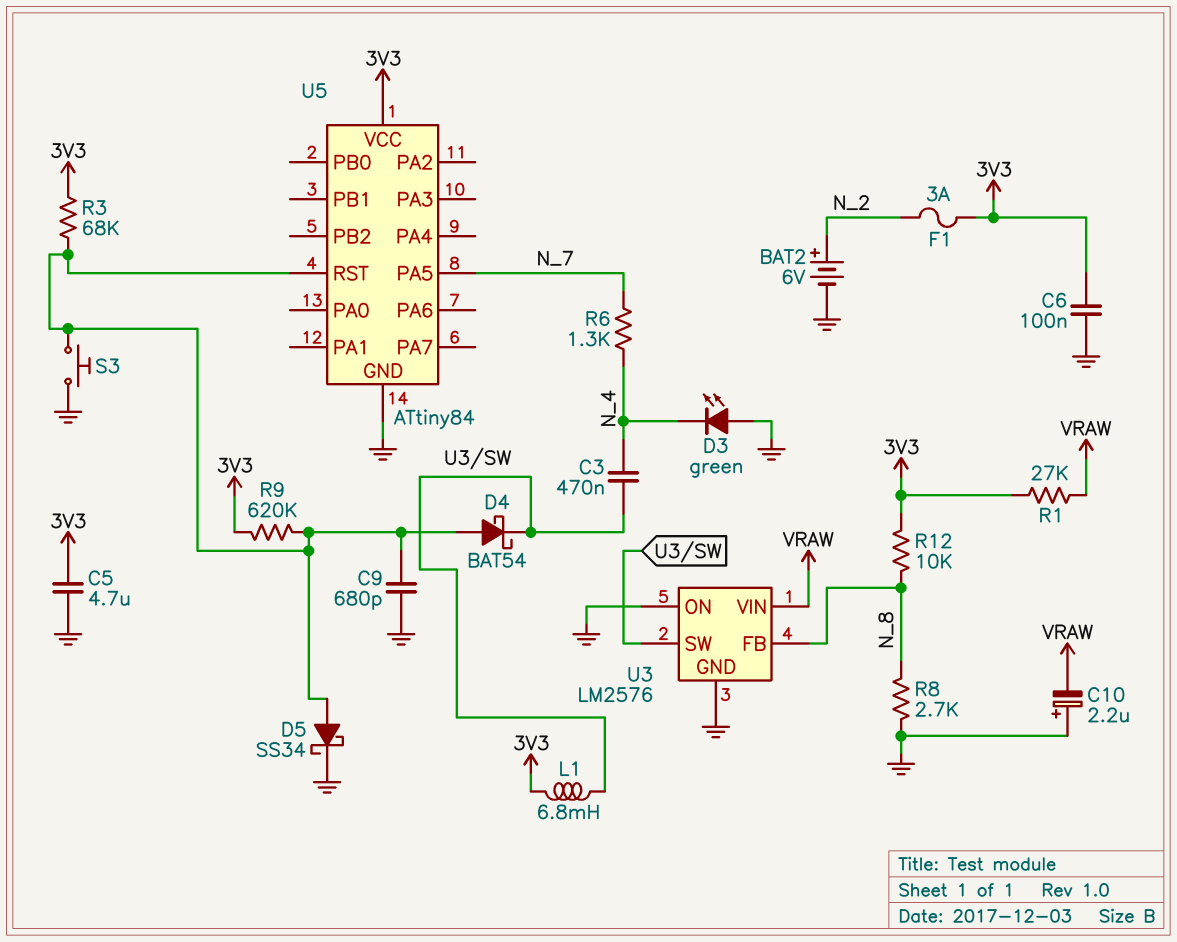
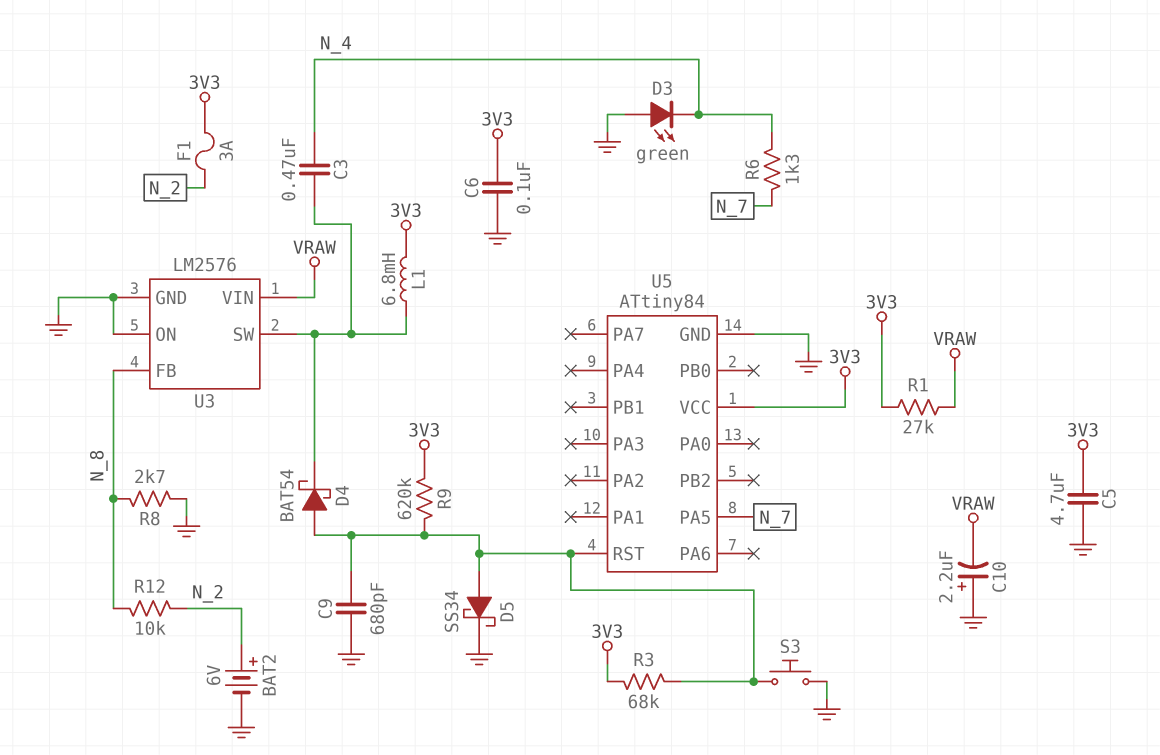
R12: 10k (3V3, N_8) -> 10k (N_2, N_8)

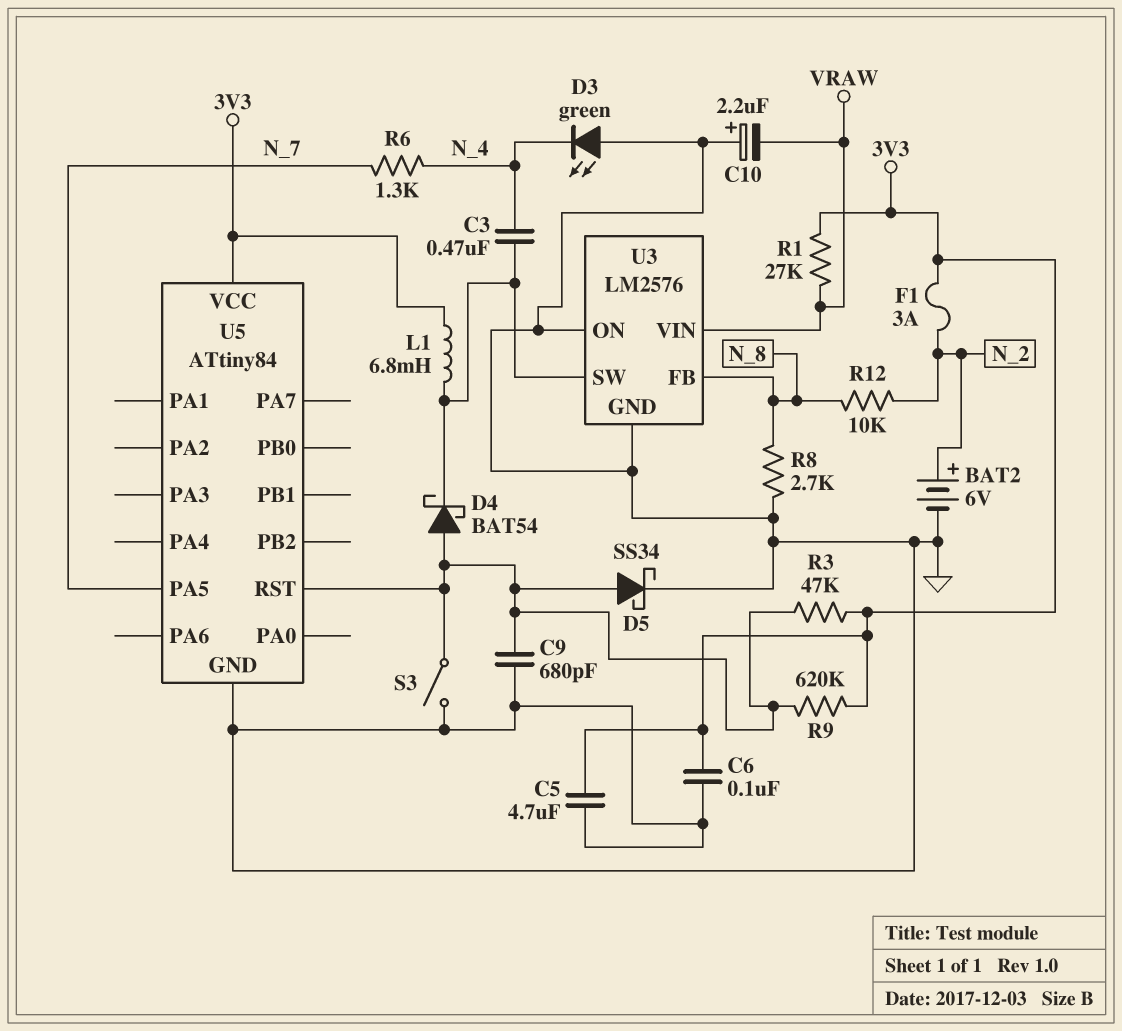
R3: 68k (3V3, U5/RST) -> 47k (3V3, U5/RST)
S3: button (GND, U5/RST) -> switch (GND, U5/RST)

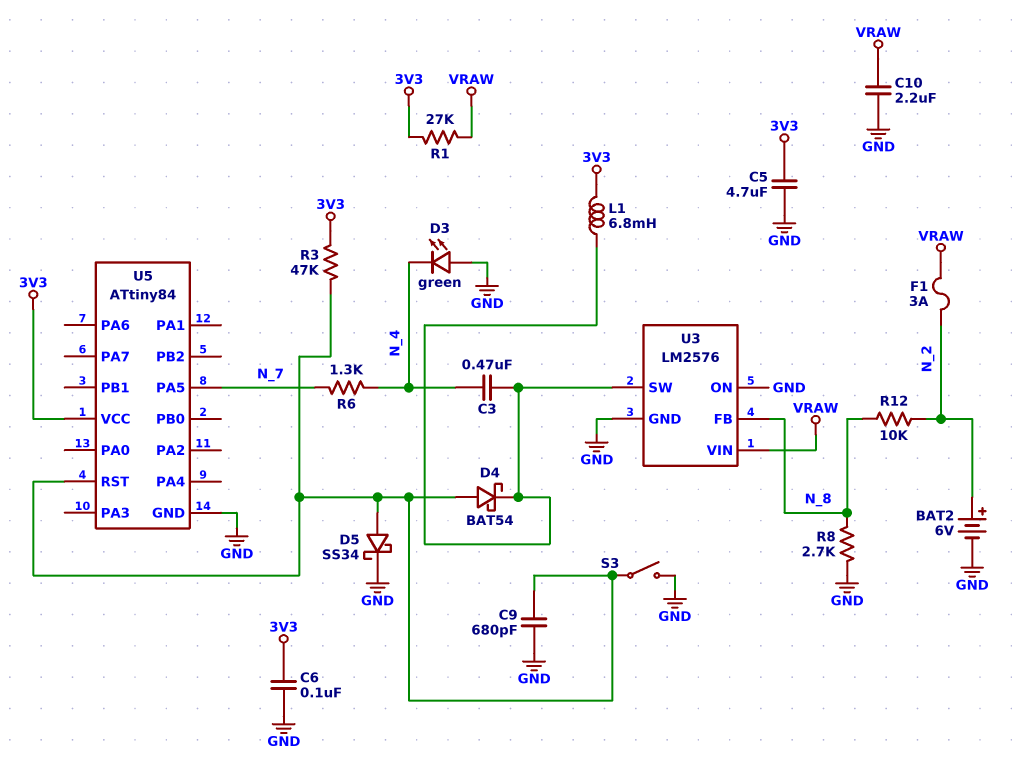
C10: 2.2uF (plus GND, minus VRAW) -> 2.2uF (GND, VRAW)
F1: 3A (3V3, N_2) -> 3A (N_2, VRAW)
R9: 620k (3V3, U5/RST) -> none

